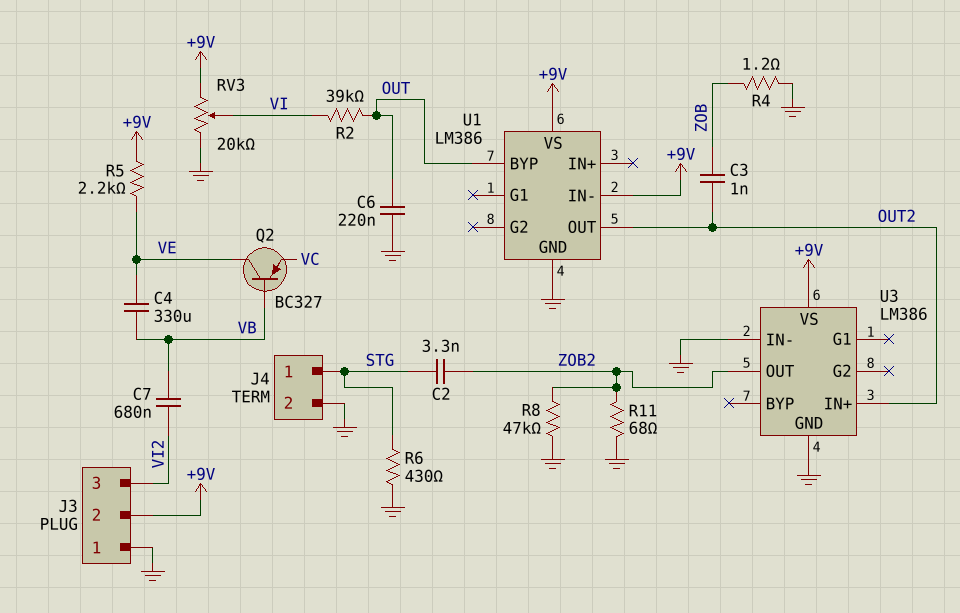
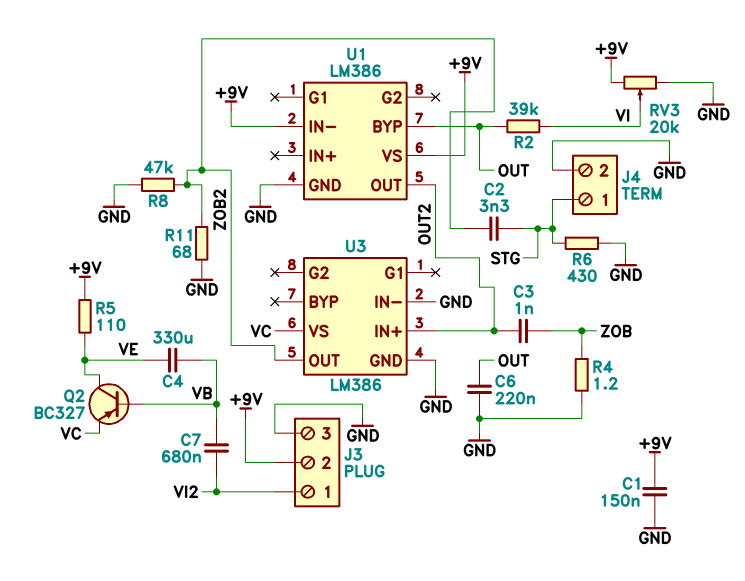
C1: none -> 150nF (+9V, GND)
J3 pin 1: GND -> VI2
J3 pin 3: VI2 -> GND
R5: 2.2k (+9V, VE) -> 110 (+9V, VE)
U3 pin VS: +9V -> VC

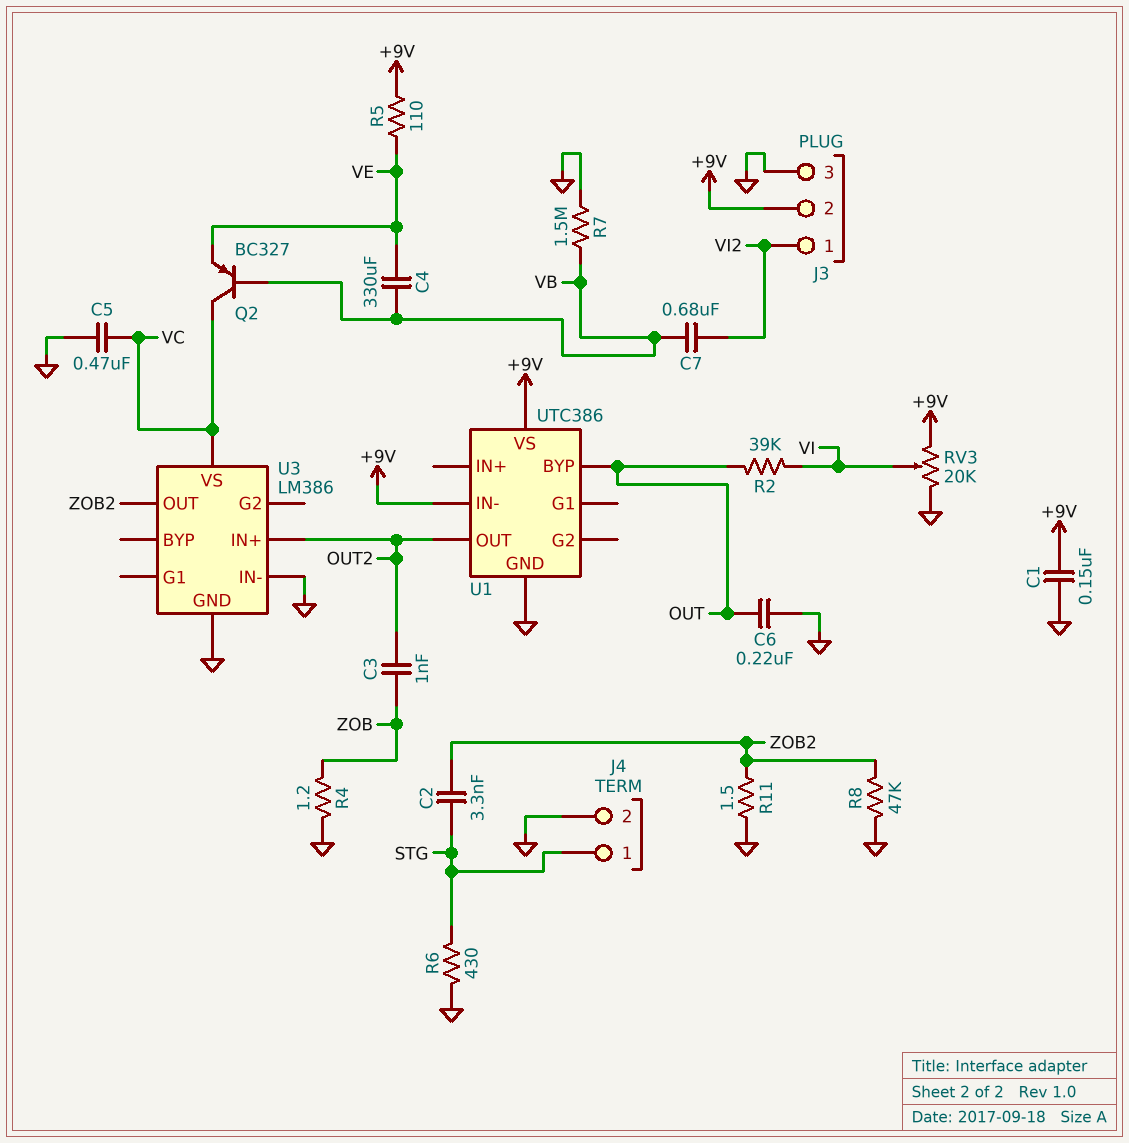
C5: none -> 470nF (GND, VC)
Q2: PNP BC327 (B VB, C VE, E VC) -> PNP BC327 (B VB, C VC, E VE)
R7: none -> 1.5M (GND, VB)
R11: 68 (GND, ZOB2) -> 1.5 (GND, ZOB2)
U1: LM386 -> UTC386

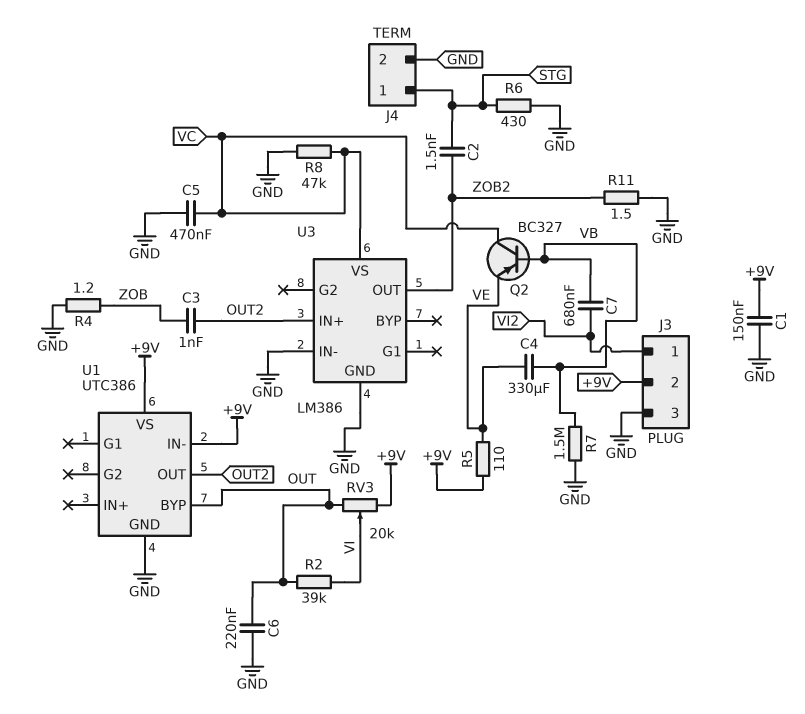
C2: 3.3nF (STG, ZOB2) -> 1.5nF (STG, ZOB2)
R8: 47k (GND, ZOB2) -> 47k (GND, VC)
RV3: 20k (+9V, GND, wiper VI) -> 20k (+9V, OUT, wiper VI)

